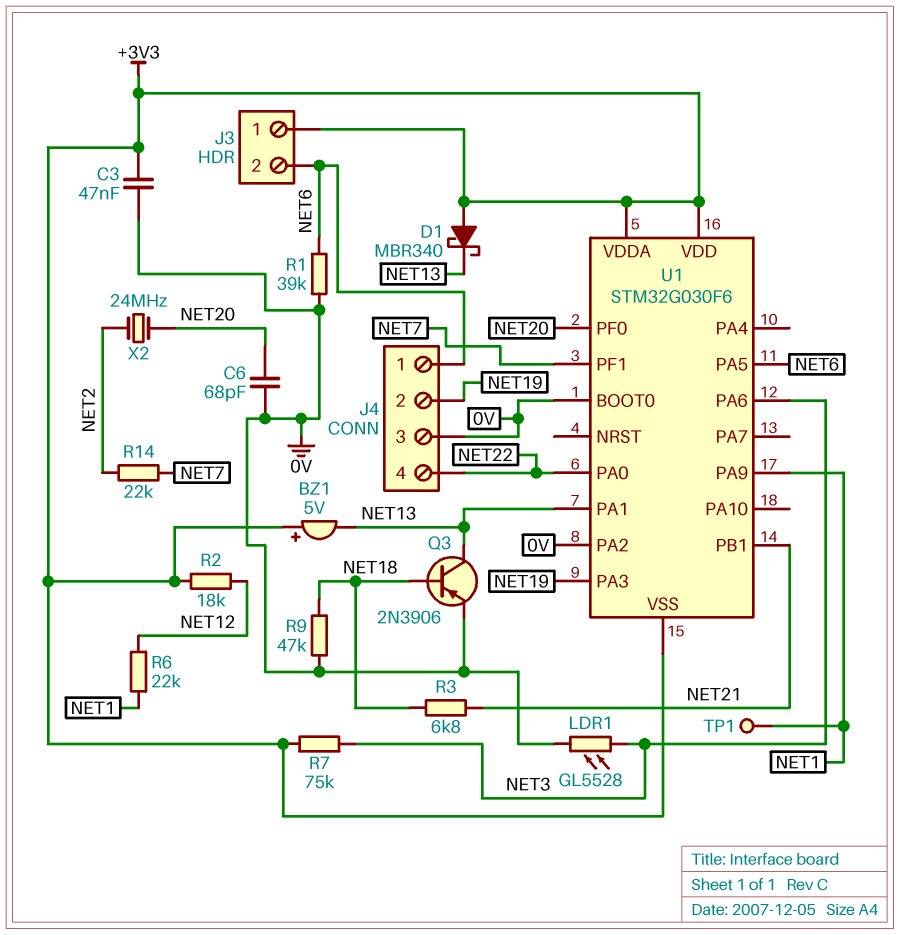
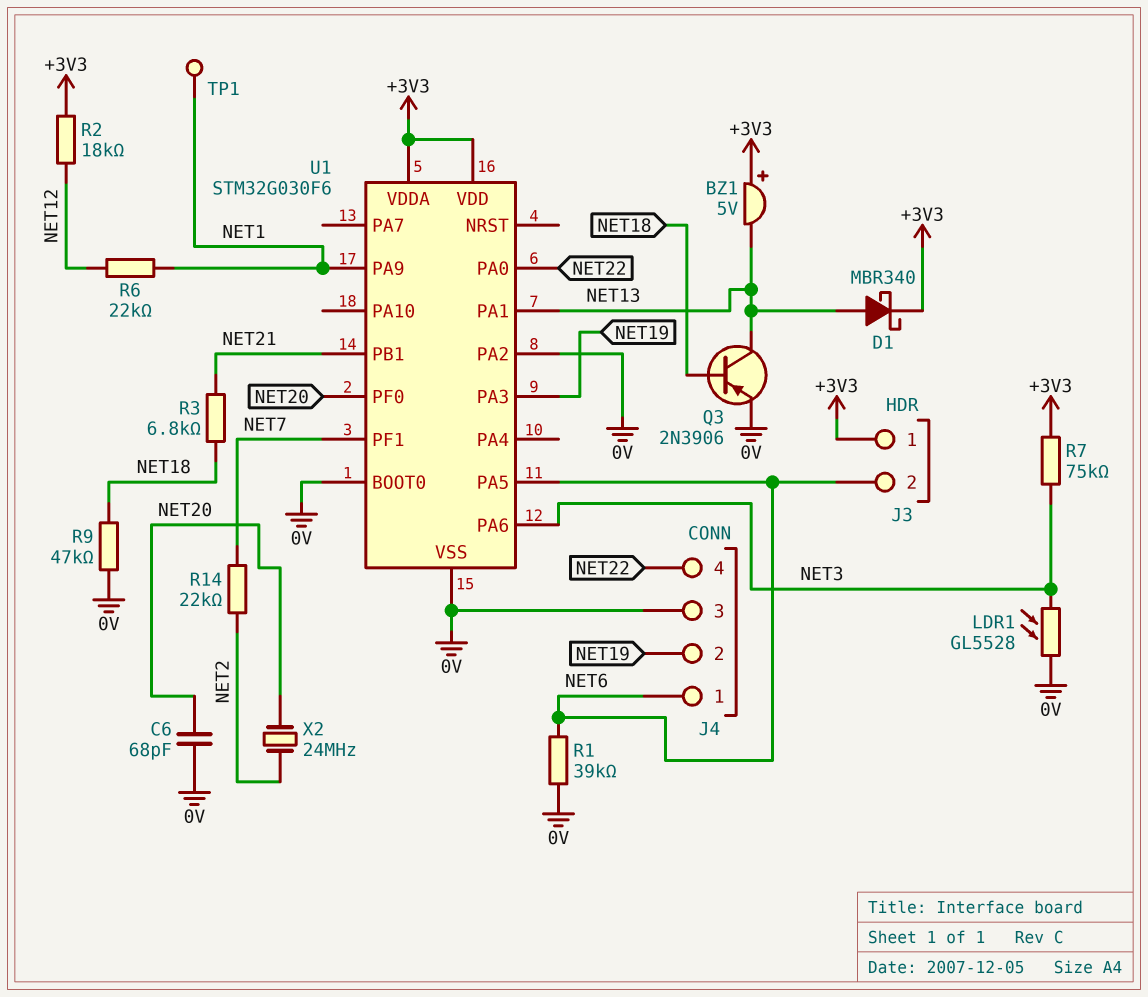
C3: 47nF (+3V3, 0V) -> none
D1: schottky MBR340 (A +3V3, K NET13) -> schottky MBR340 (A NET13, K +3V3)
U1 pin VSS: +3V3 -> 0V

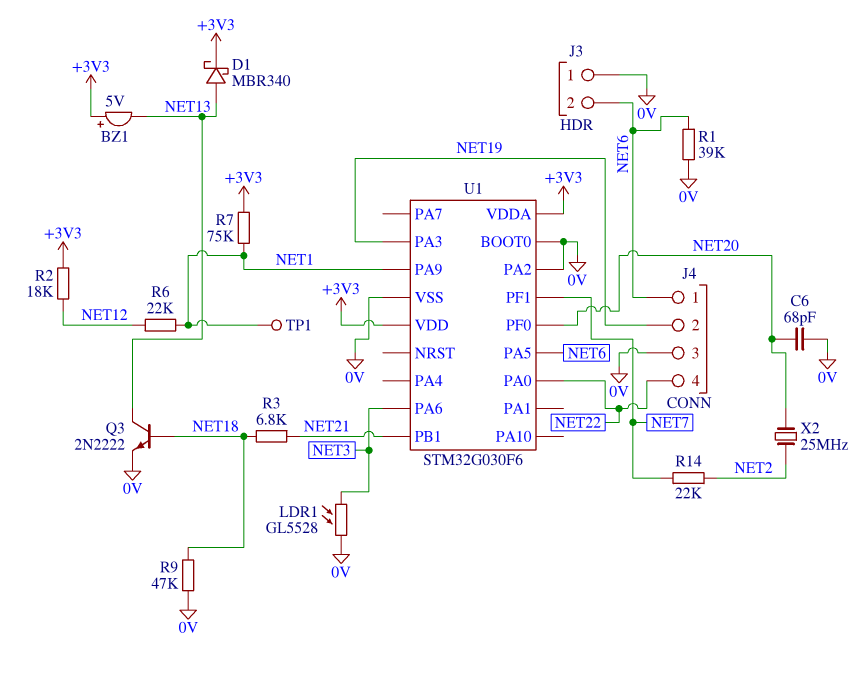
J3 pin 1: +3V3 -> 0V
Q3: PNP 2N3906 (B NET18, C NET13, E 0V) -> NPN 2N2222 (B NET18, C NET13, E 0V)
R7: 75k (+3V3, NET3) -> 75k (+3V3, NET1)
U1 pin PA1: NET13 -> none
X2: 24MHz (NET2, NET20) -> 25MHz (NET2, NET20)

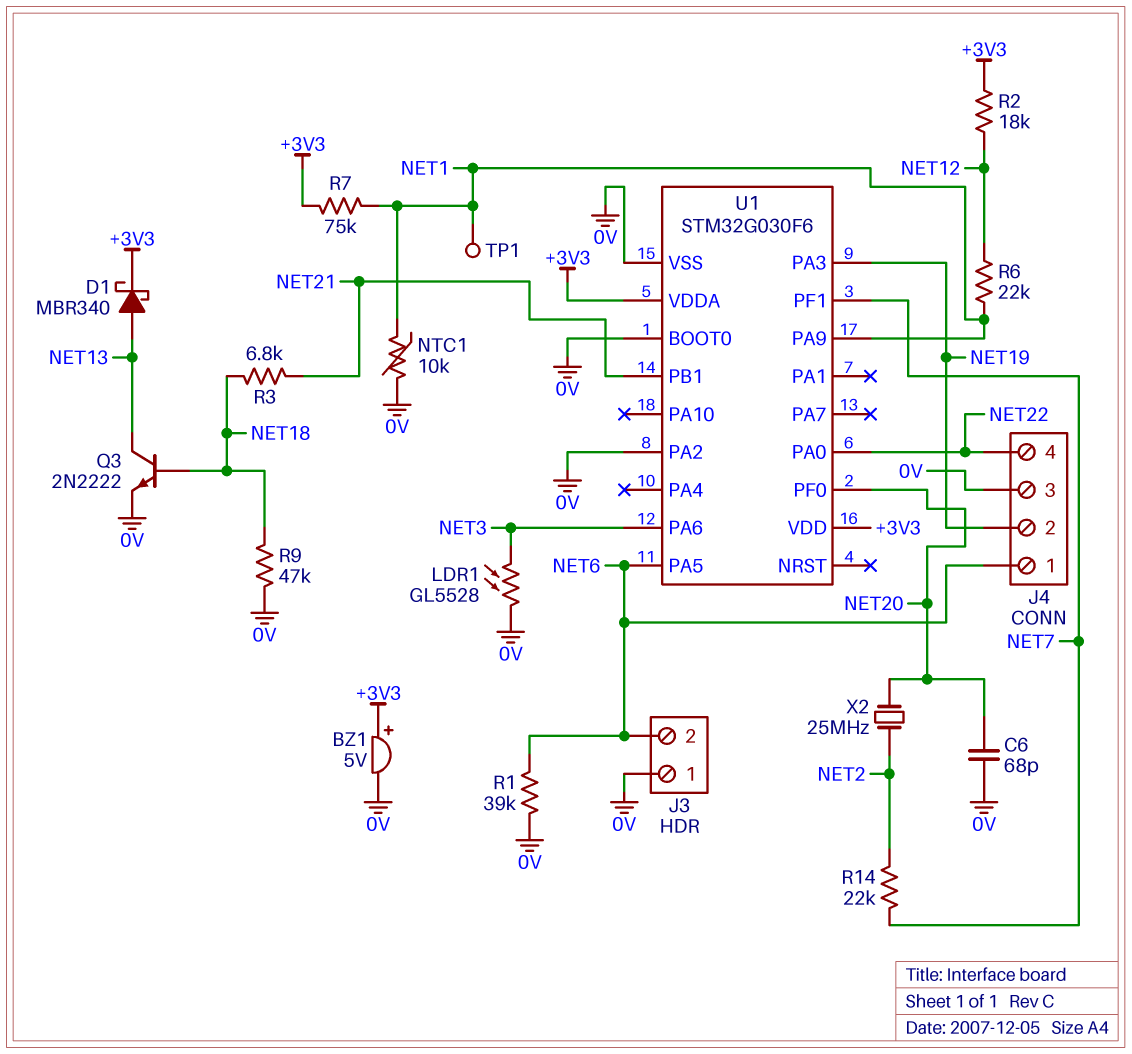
BZ1: buzzer 5V (plus +3V3, minus NET13) -> buzzer 5V (plus +3V3, minus 0V)
NTC1: none -> 10k (0V, NET1)

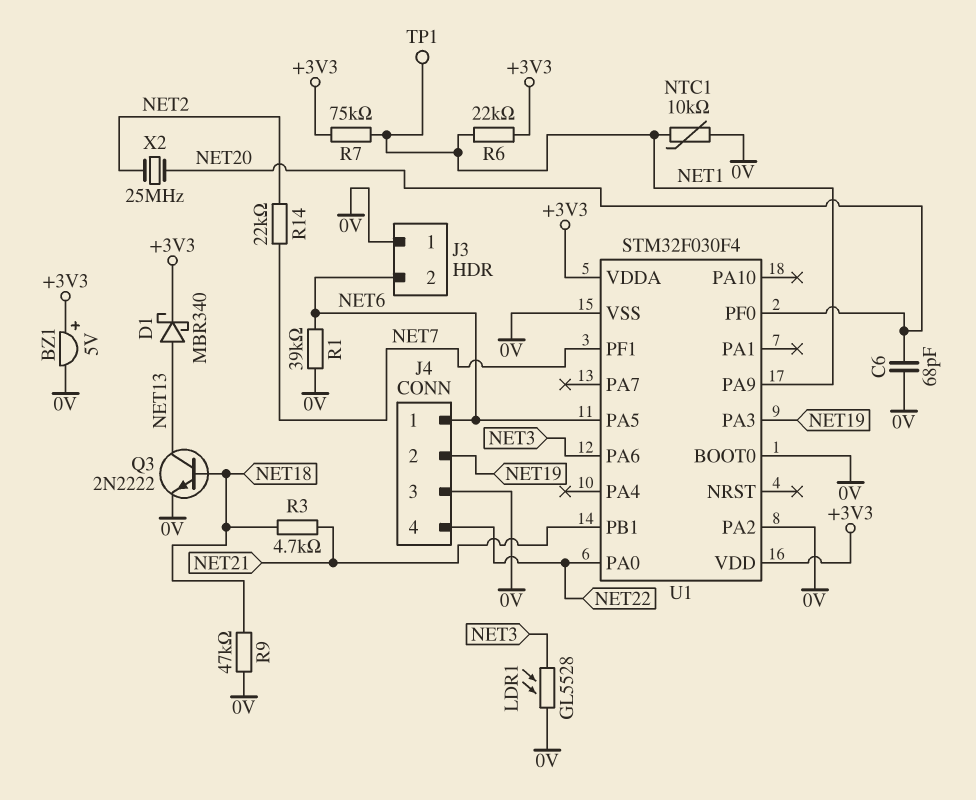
R2: 18k (+3V3, NET12) -> none
R3: 6.8k (NET18, NET21) -> 4.7k (NET18, NET21)
R6: 22k (NET1, NET12) -> 22k (+3V3, NET1)
U1: STM32G030F6 -> STM32F030F4

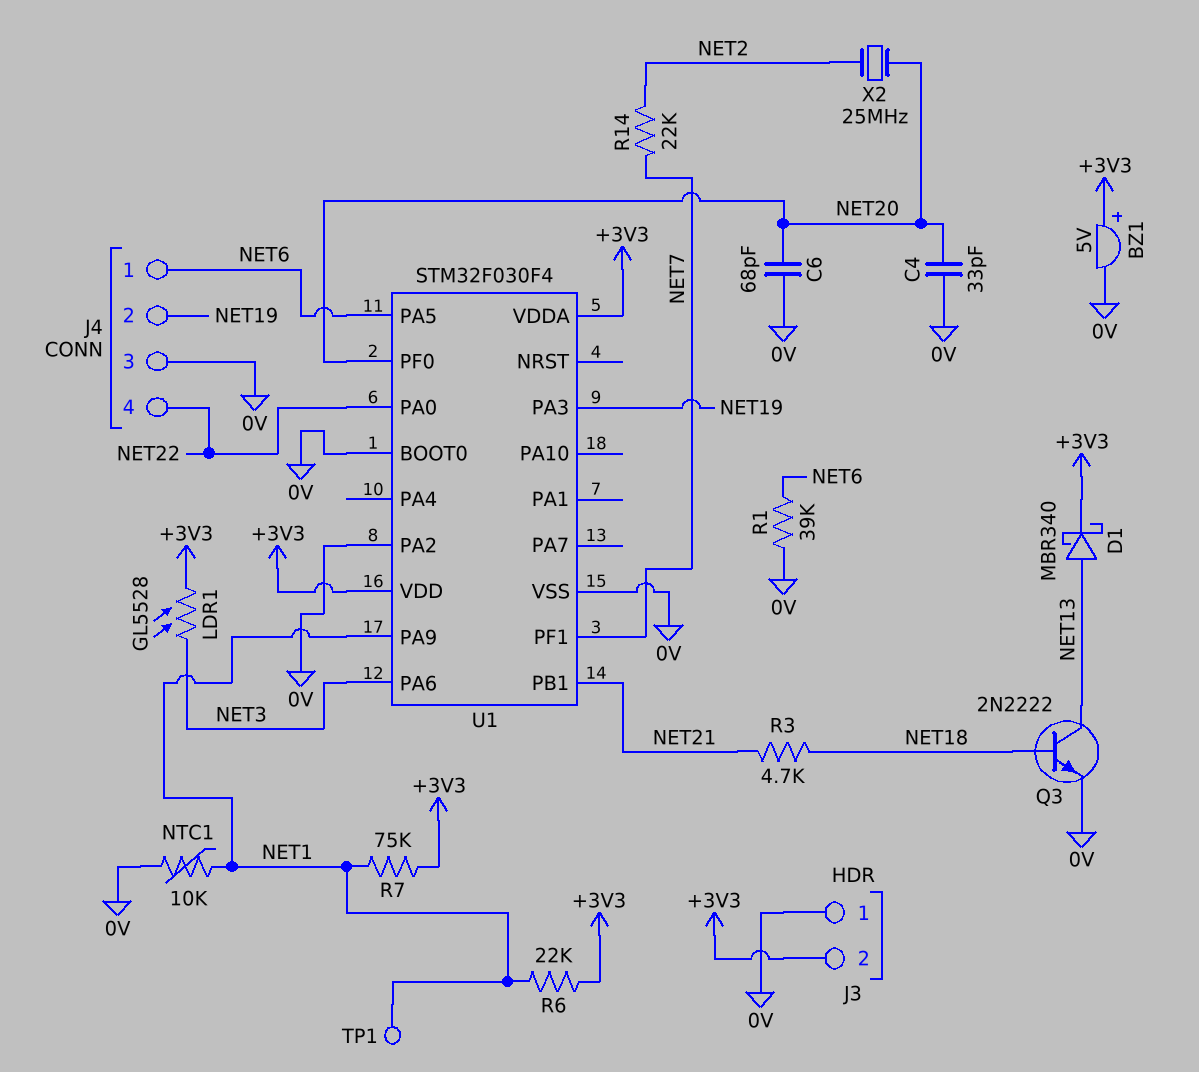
C4: none -> 33pF (0V, NET20)
J3 pin 2: NET6 -> +3V3
LDR1: GL5528 (0V, NET3) -> GL5528 (+3V3, NET3)
R9: 47k (0V, NET18) -> none

